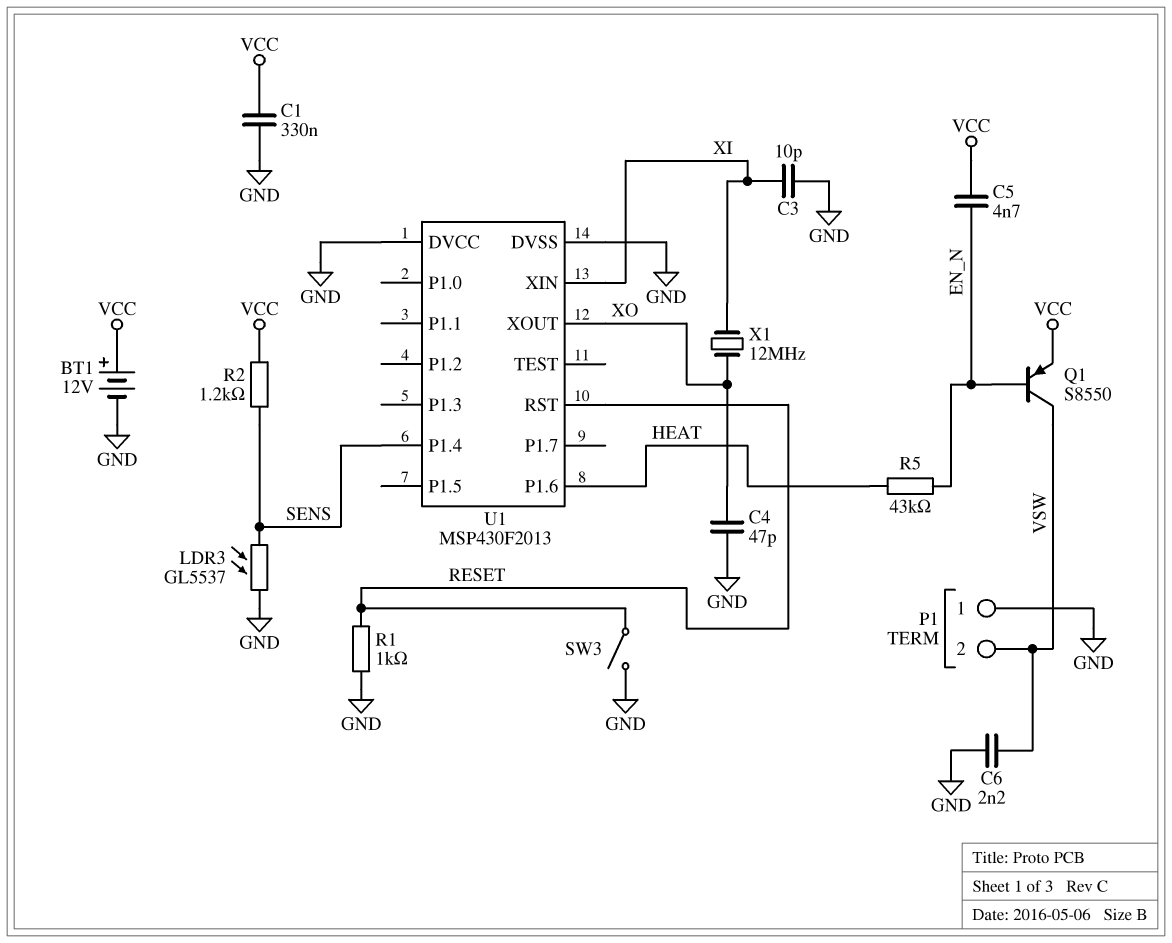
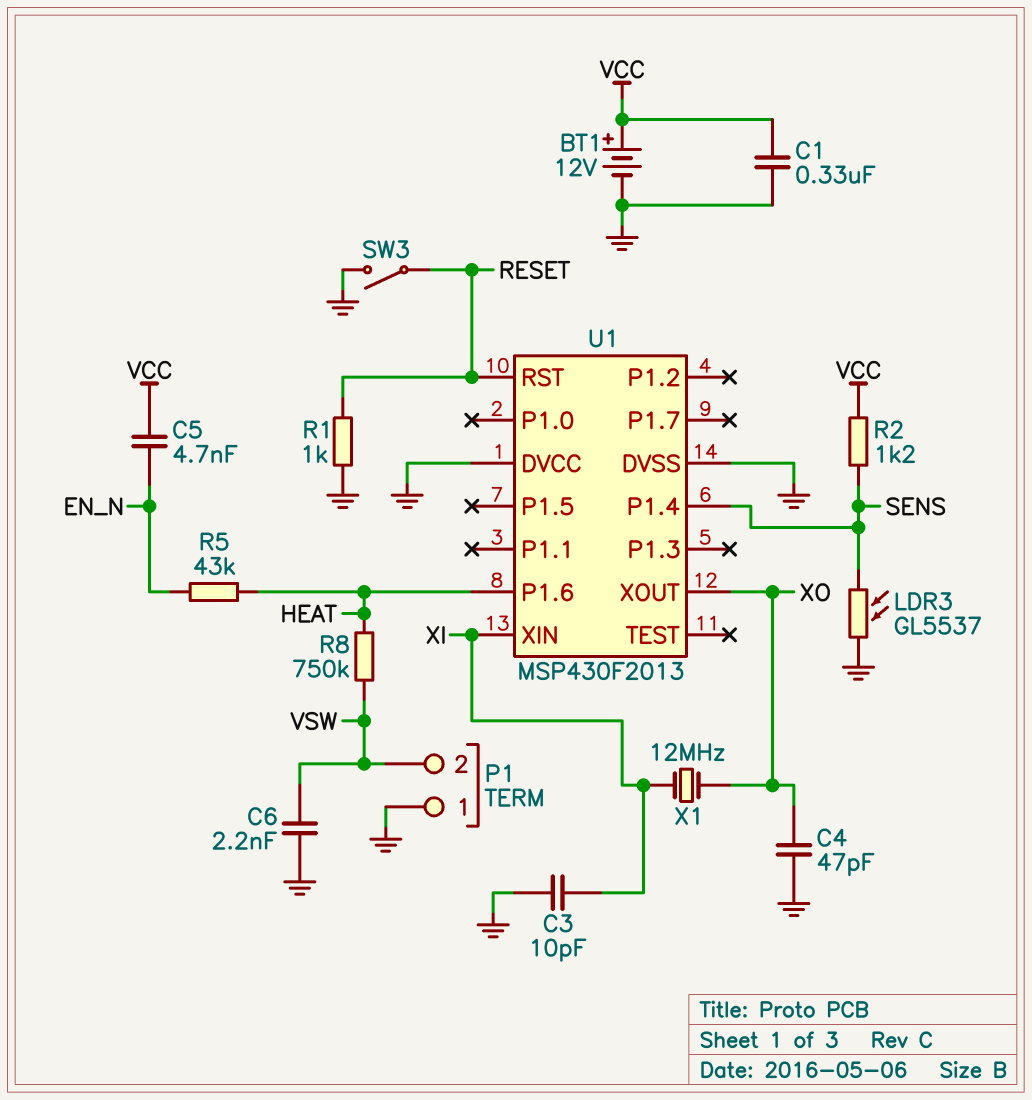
Q1: PNP S8550 (B EN_N, C VSW, E VCC) -> none
R8: none -> 750k (HEAT, VSW)

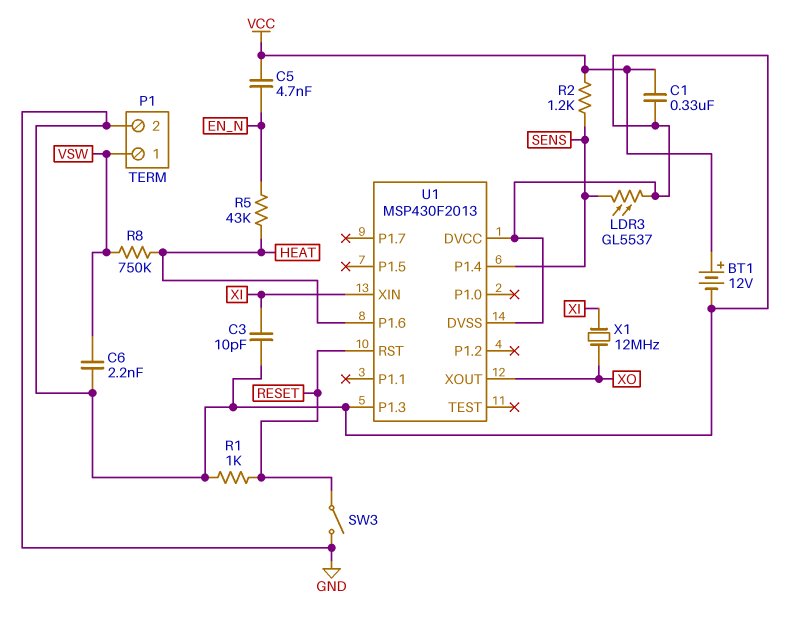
C4: 47pF (GND, XO) -> none
P1 pin 1: GND -> VSW
P1 pin 2: VSW -> GND
U1 pin P1.3: none -> GND

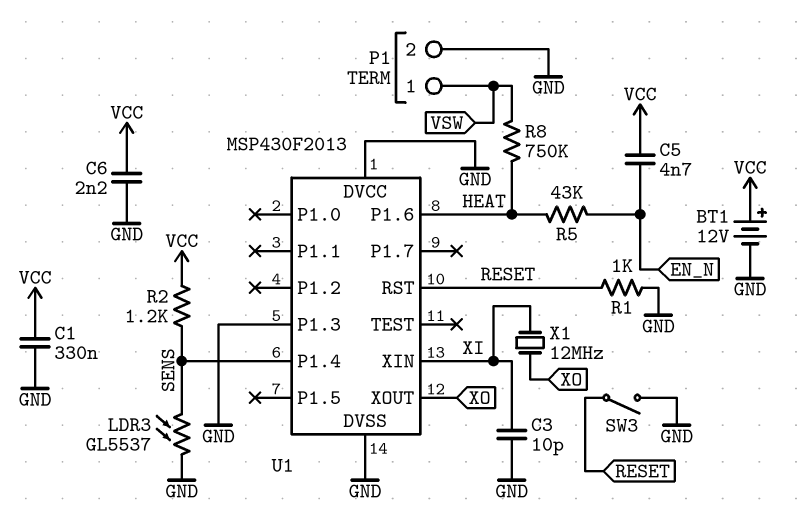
C6: 2.2nF (GND, VSW) -> 2.2nF (GND, VCC)

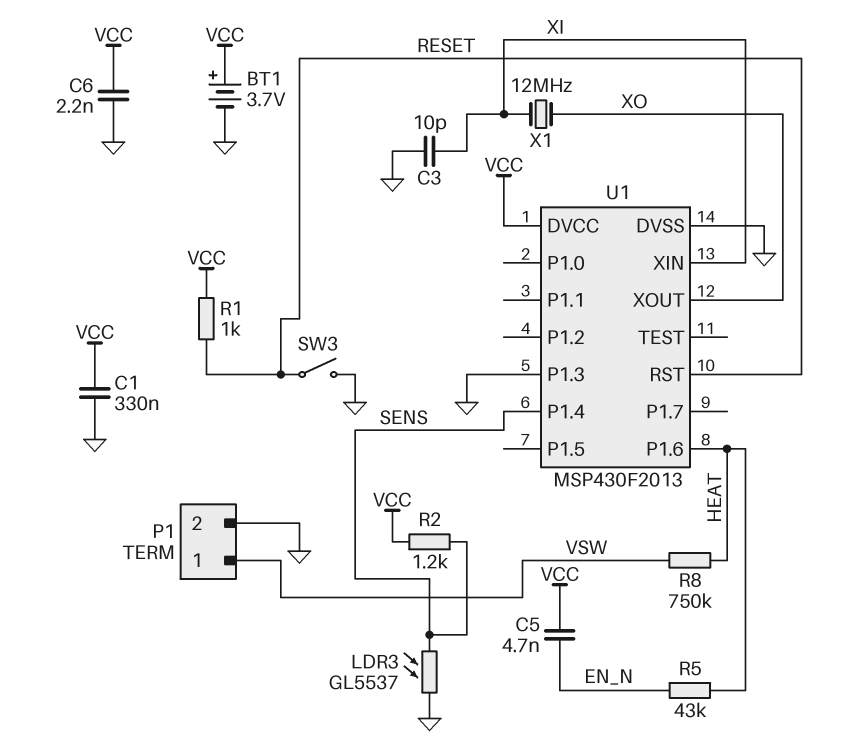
BT1: 12V (plus VCC, minus GND) -> 3.7V (plus VCC, minus GND)
R1: 1k (GND, RESET) -> 1k (RESET, VCC)
U1 pin DVCC: GND -> VCC

